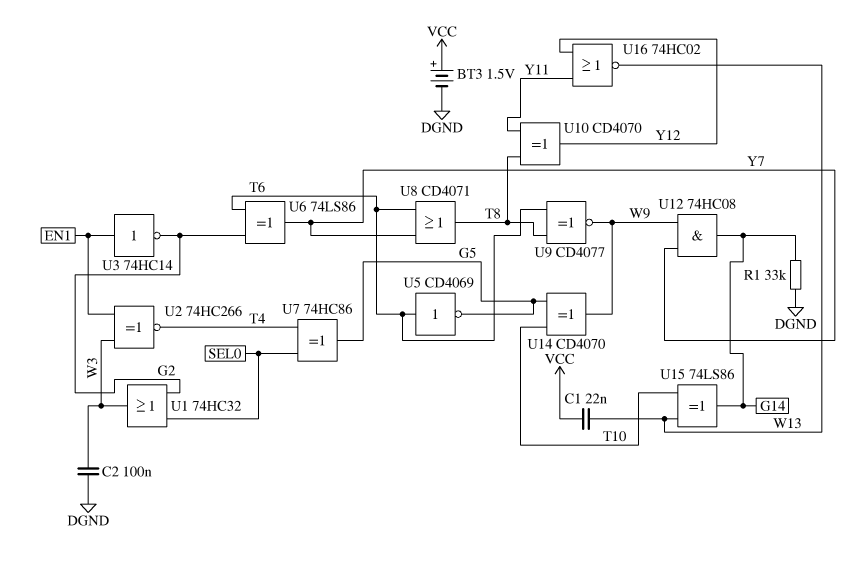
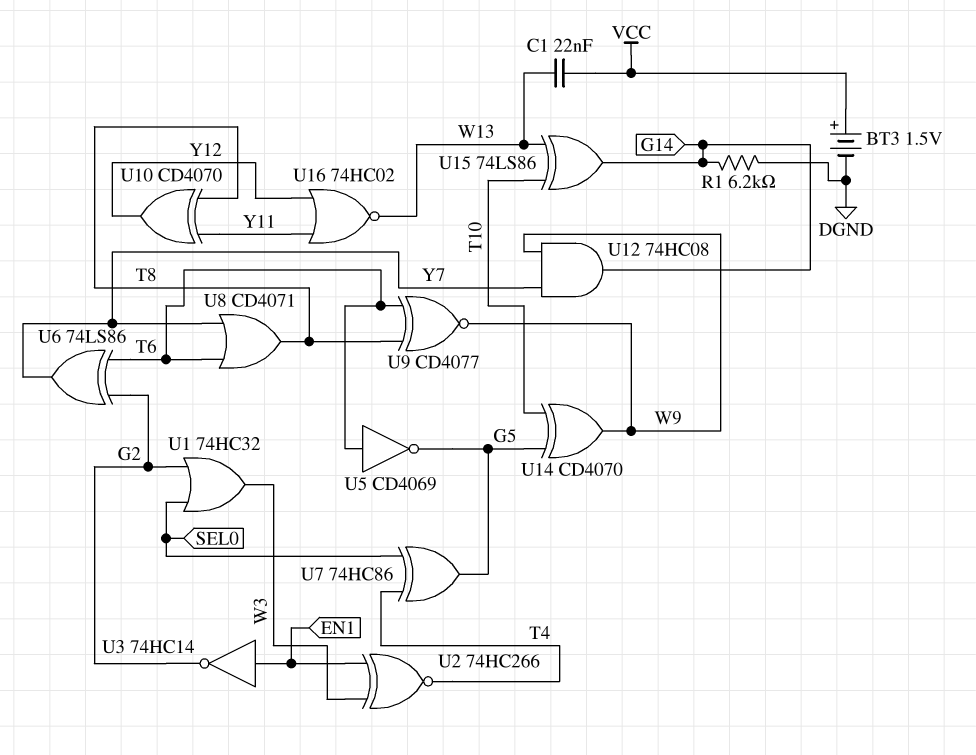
C2: 100nF (DGND, W3) -> none
R1: 33k (DGND, G14) -> 6.2k (DGND, G14)

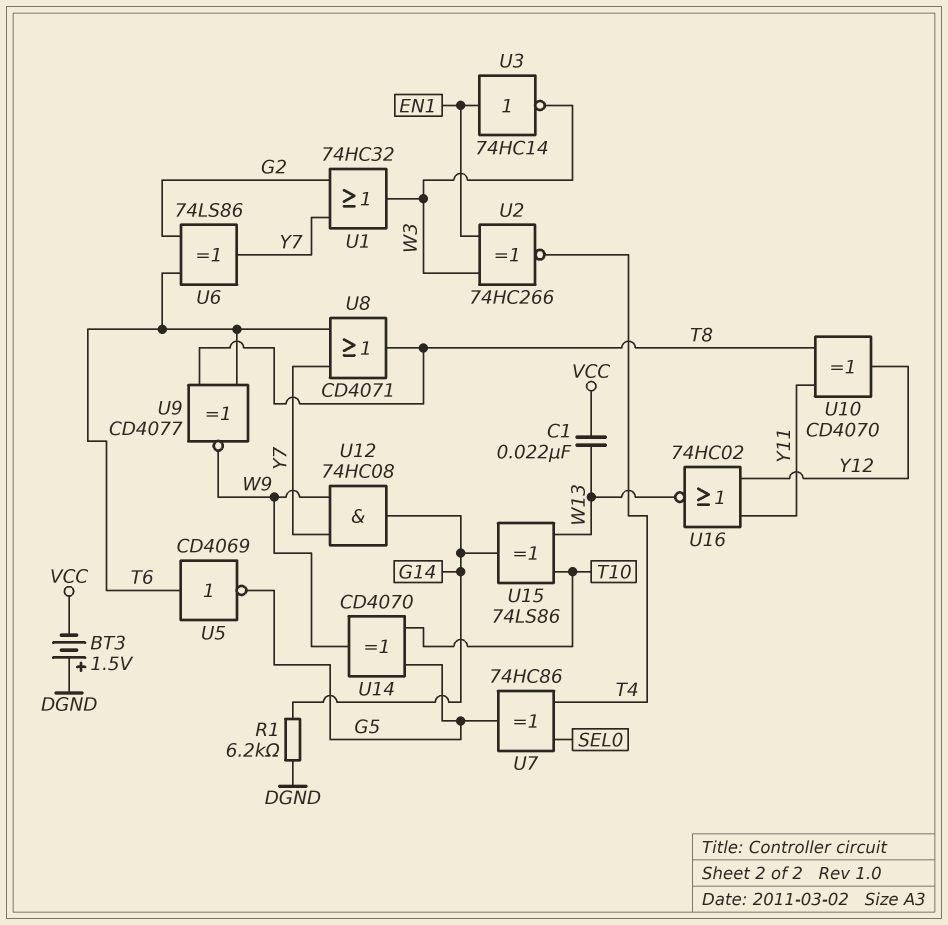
BT3: 1.5V (plus VCC, minus DGND) -> 1.5V (plus DGND, minus VCC)
U1: OR 74HC32 (in G2, in SEL0, out W3) -> OR 74HC32 (in G2, in Y7, out W3)
U3: NOT 74HC14 (in EN1, out G2) -> NOT 74HC14 (in EN1, out W3)

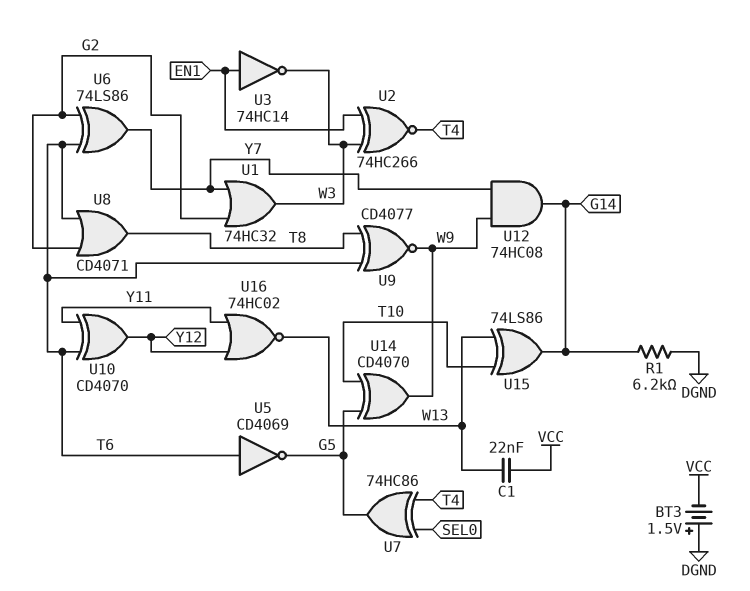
U8: OR CD4071 (in T6, in Y7, out T8) -> OR CD4071 (in G2, in T6, out T8)
U10: XOR CD4070 (in T8, in Y11, out Y12) -> XOR CD4070 (in T6, in Y11, out Y12)

